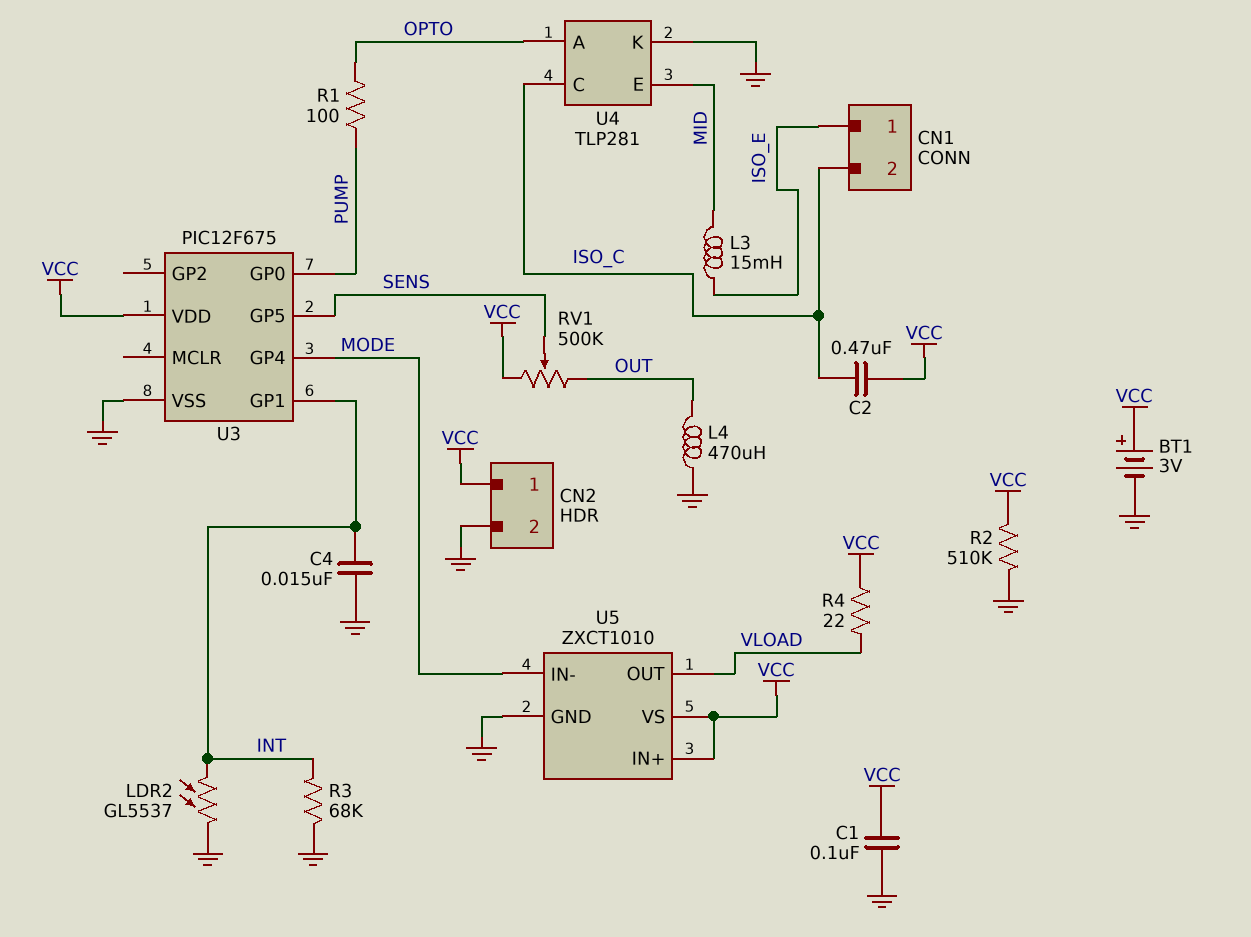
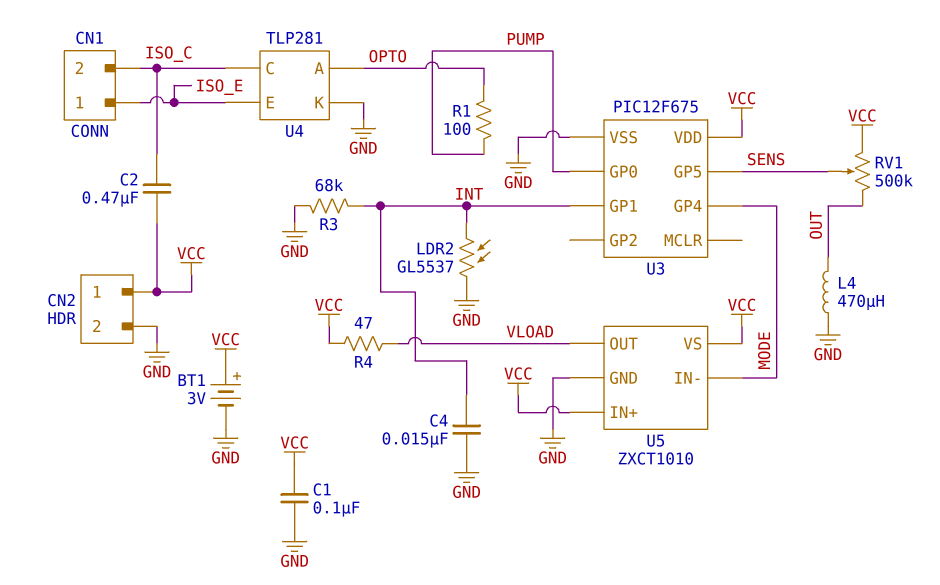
L3: 15mH (ISO_E, MID) -> none
R2: 510k (GND, VCC) -> none
R4: 22 (VCC, VLOAD) -> 47 (VCC, VLOAD)
U4 pin E: MID -> ISO_E

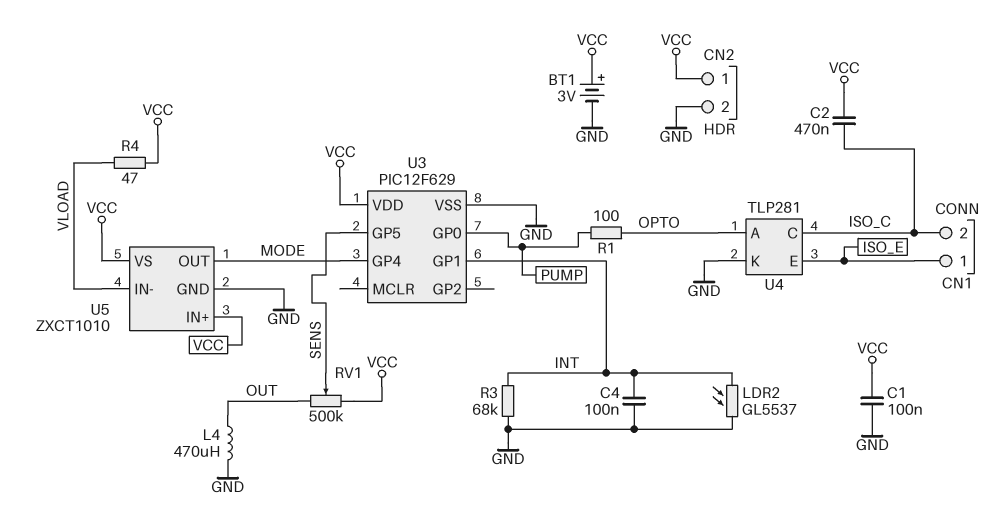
C4: 15nF (GND, INT) -> 100nF (GND, INT)
U3: PIC12F675 -> PIC12F629
U5 pin IN-: MODE -> VLOAD
U5 pin OUT: VLOAD -> MODE

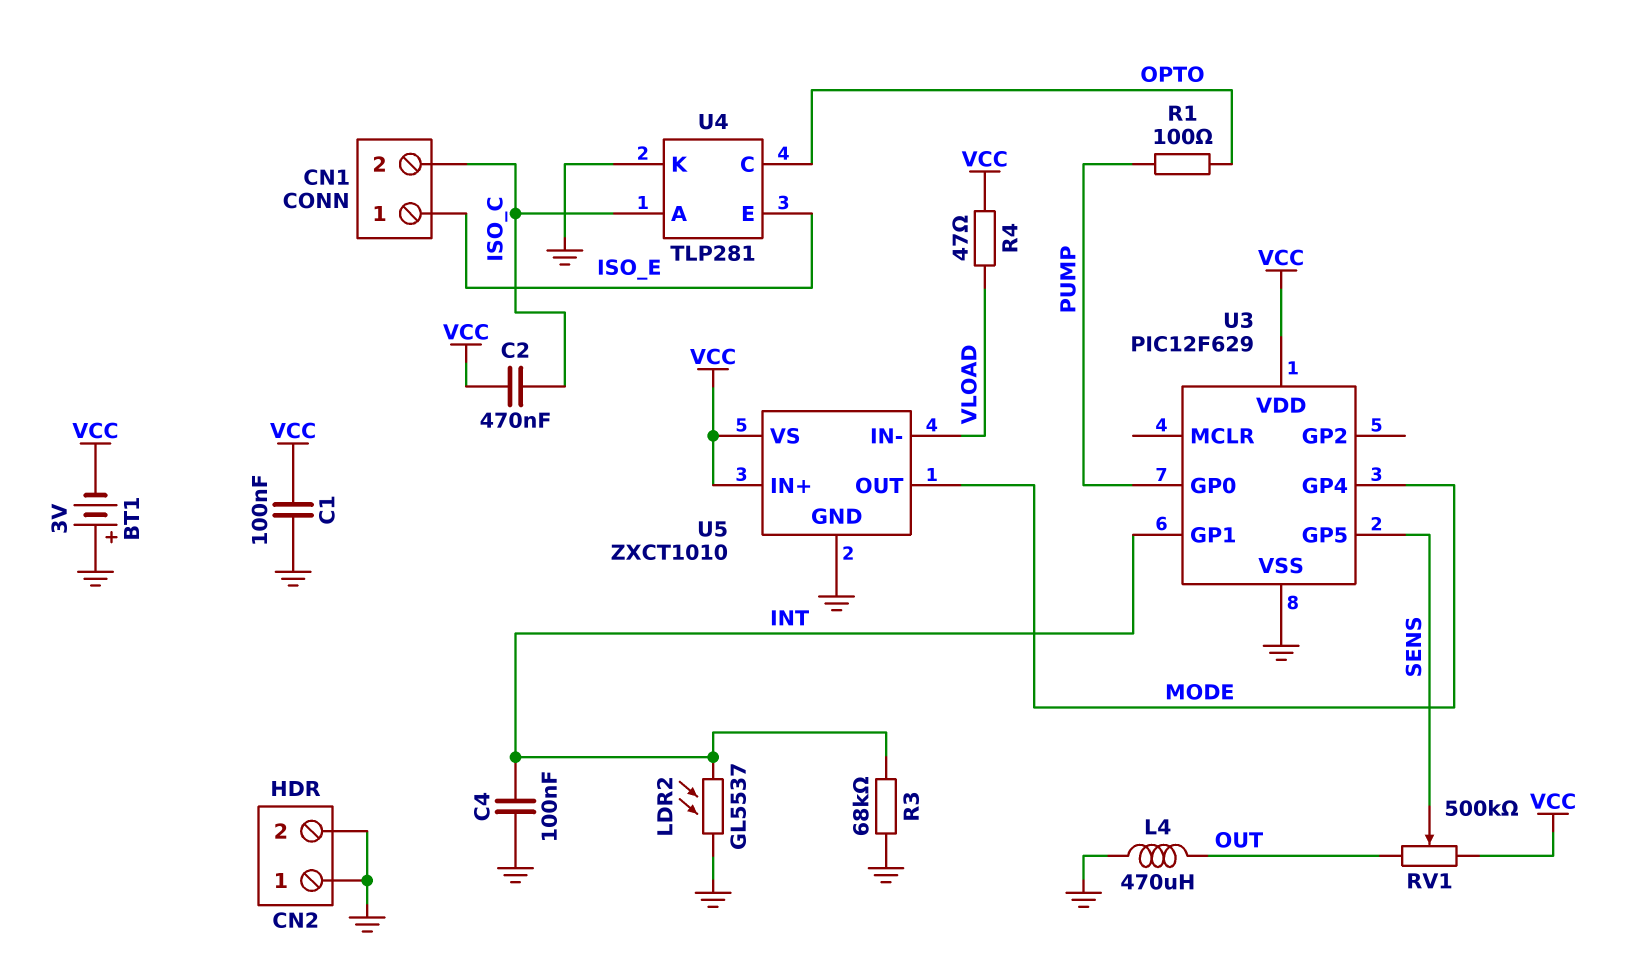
BT1: 3V (plus VCC, minus GND) -> 3V (plus GND, minus VCC)
CN2 pin 1: VCC -> GND
U4 pin A: OPTO -> ISO_C
U4 pin C: ISO_C -> OPTO

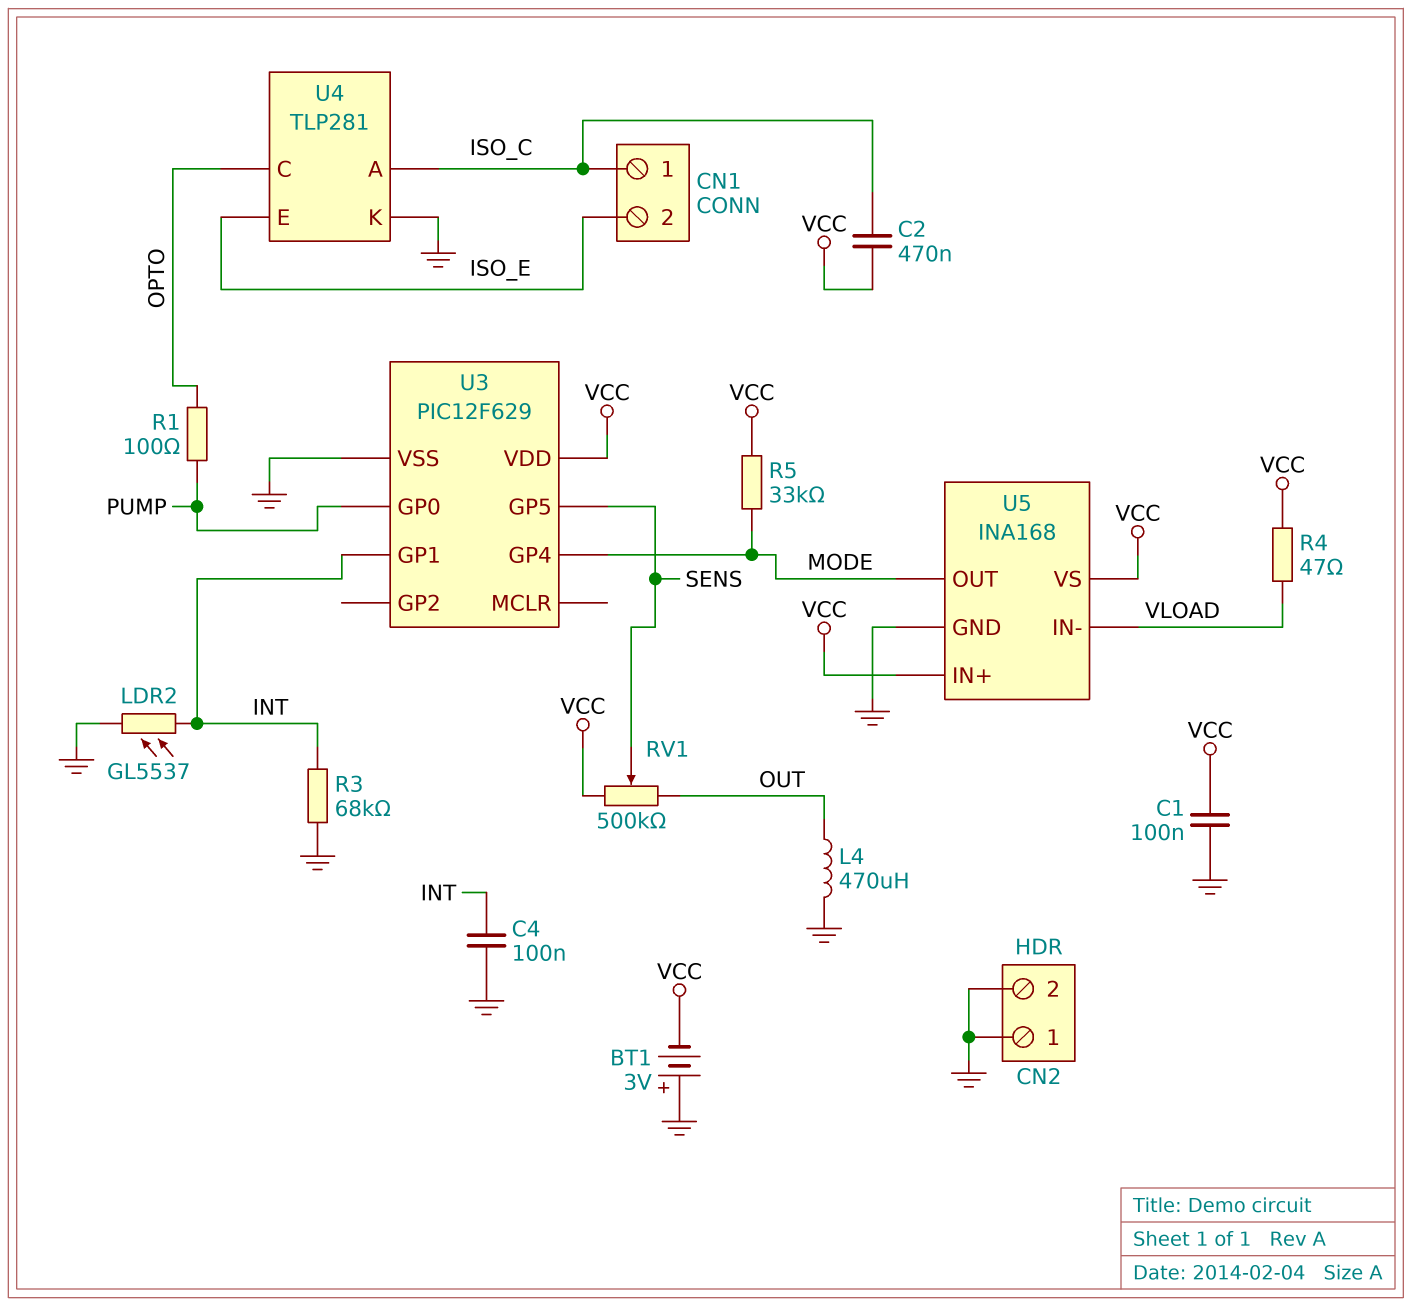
CN1 pin 1: ISO_E -> ISO_C
CN1 pin 2: ISO_C -> ISO_E
R5: none -> 33k (MODE, VCC)
U5: ZXCT1010 -> INA168

